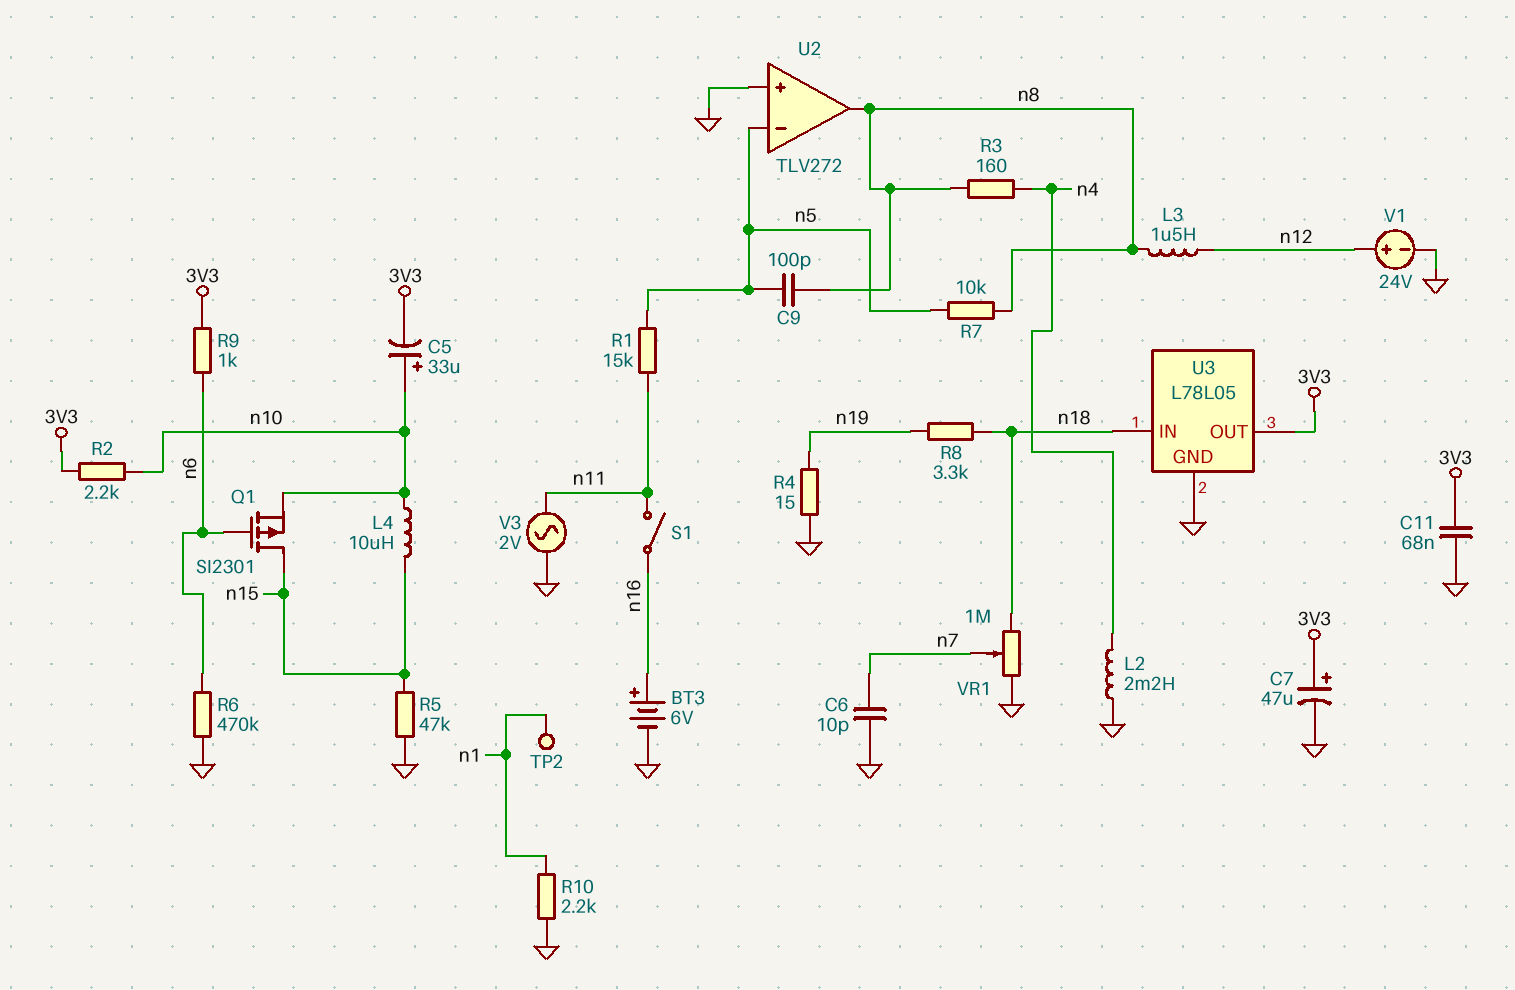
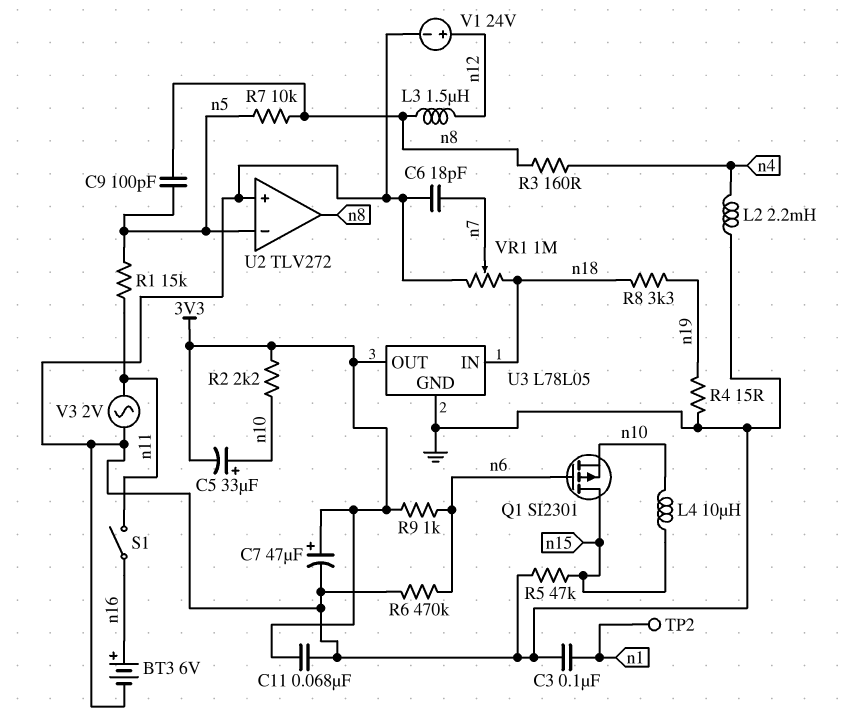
C3: none -> 100nF (GND, n1)
C6: 10pF (GND, n7) -> 18pF (GND, n7)
R10: 2.2k (GND, n1) -> none

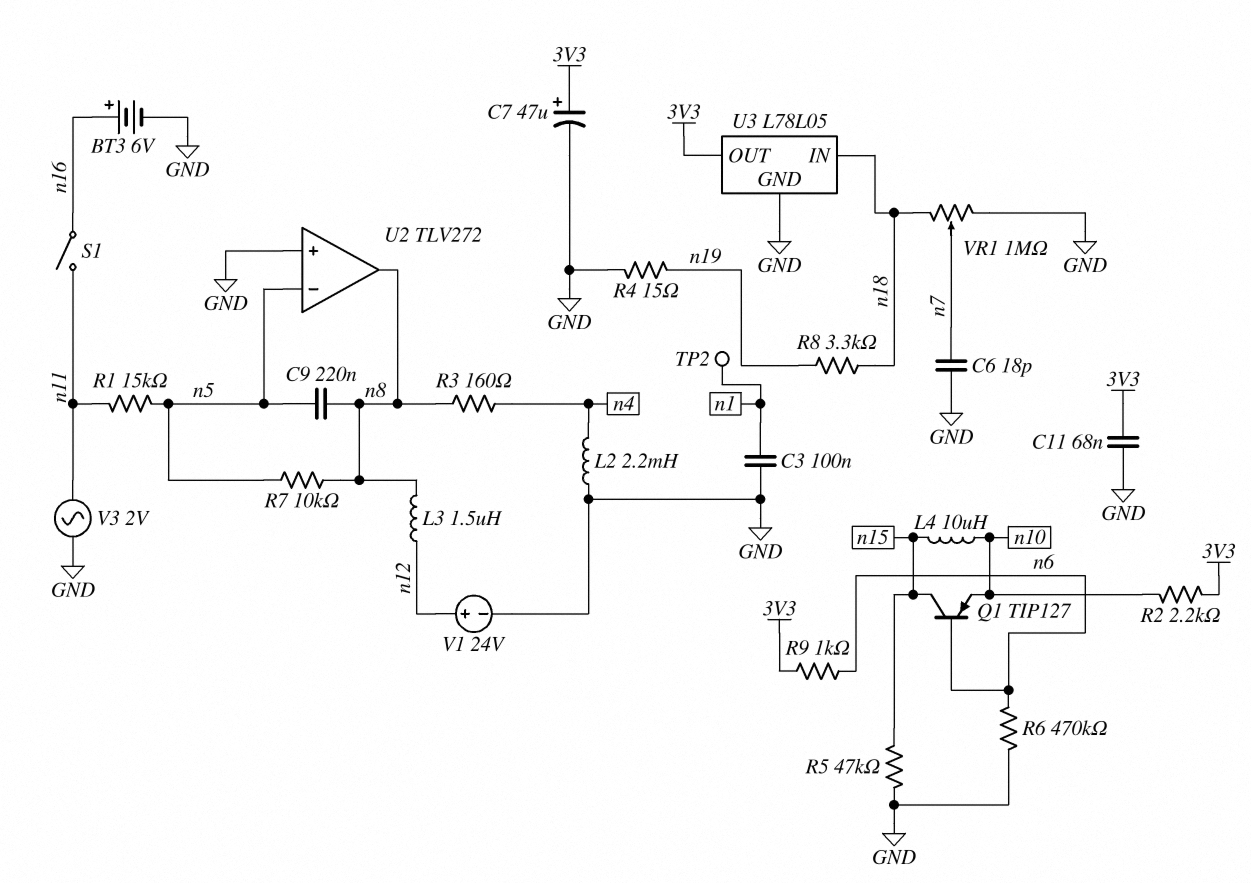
C5: 33uF (plus n10, minus 3V3) -> none
C9: 100pF (n5, n8) -> 220nF (n5, n8)
Q1: PMOS SI2301 (G n6, D n15, S n10) -> PNP TIP127 (B n6, C n15, E n10)

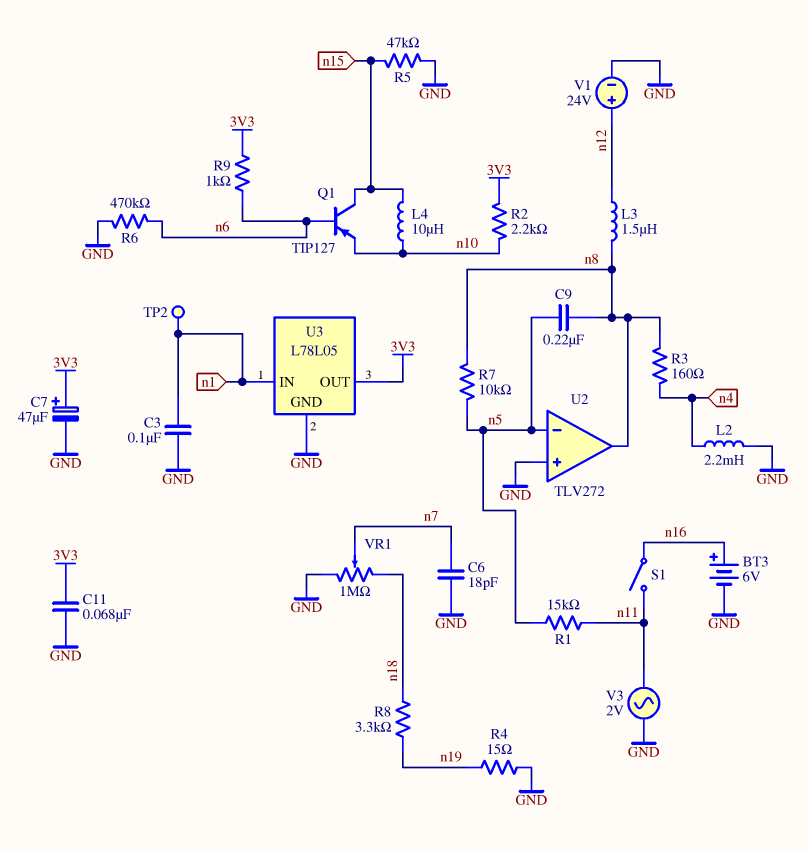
U3 pin IN: n18 -> n1

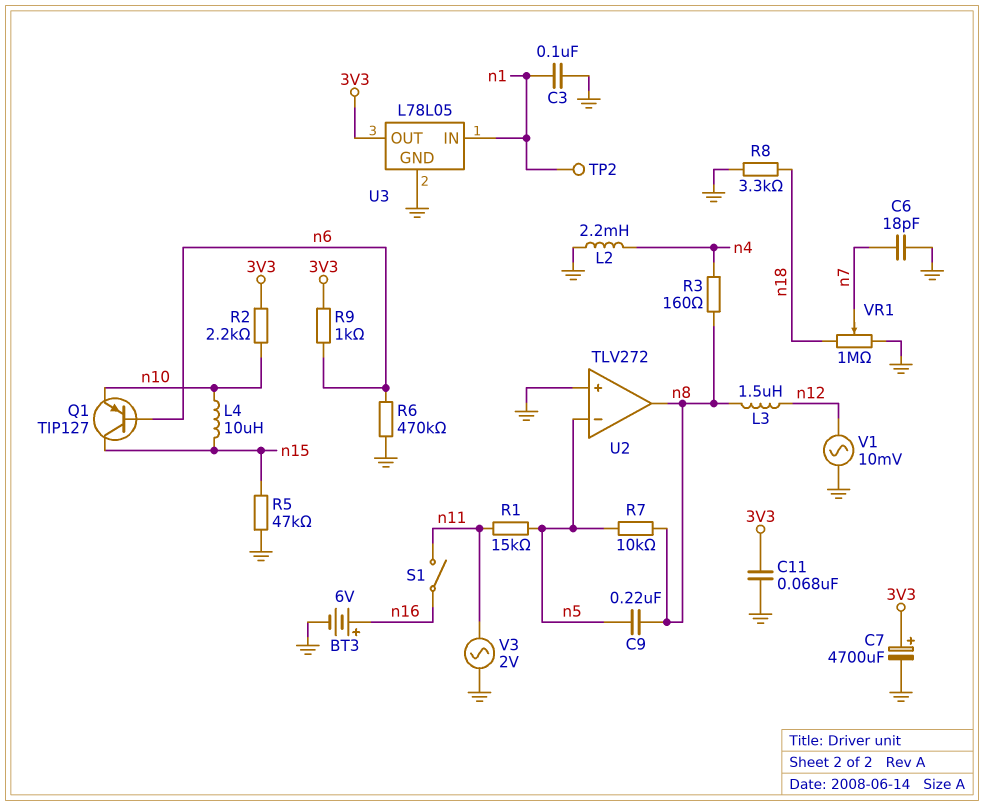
C7: 47uF (plus 3V3, minus GND) -> 4700uF (plus 3V3, minus GND)
R4: 15 (GND, n19) -> none
R8: 3.3k (n18, n19) -> 3.3k (GND, n18)
V1: 24V (plus n12, minus GND) -> AC 10mV (GND, n12)

